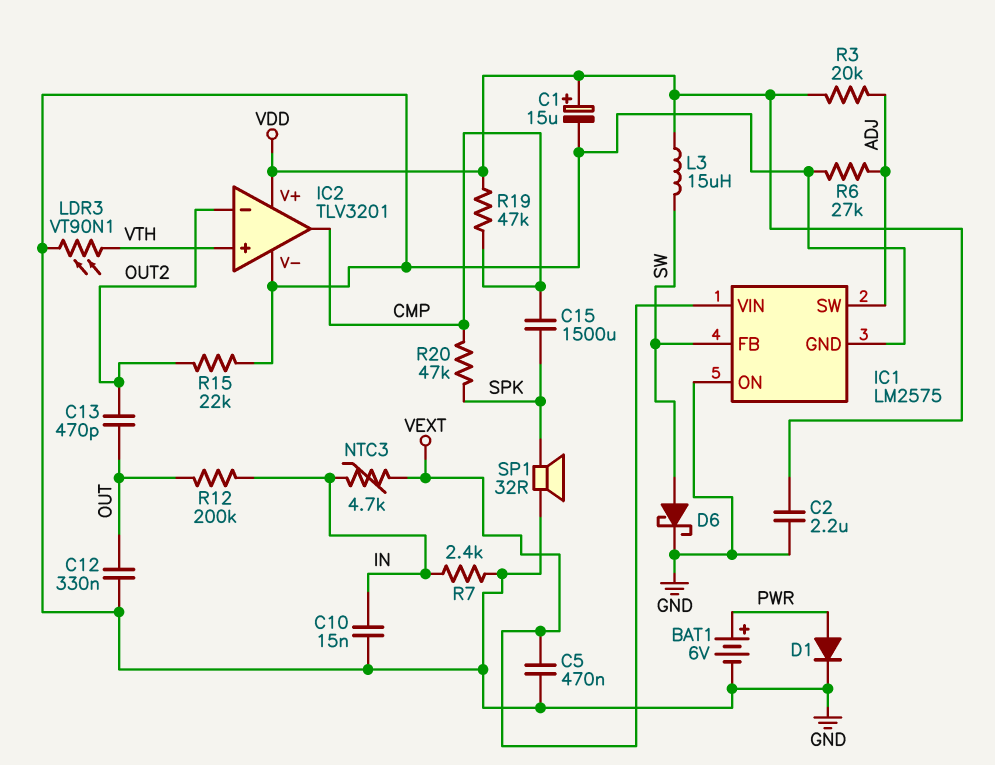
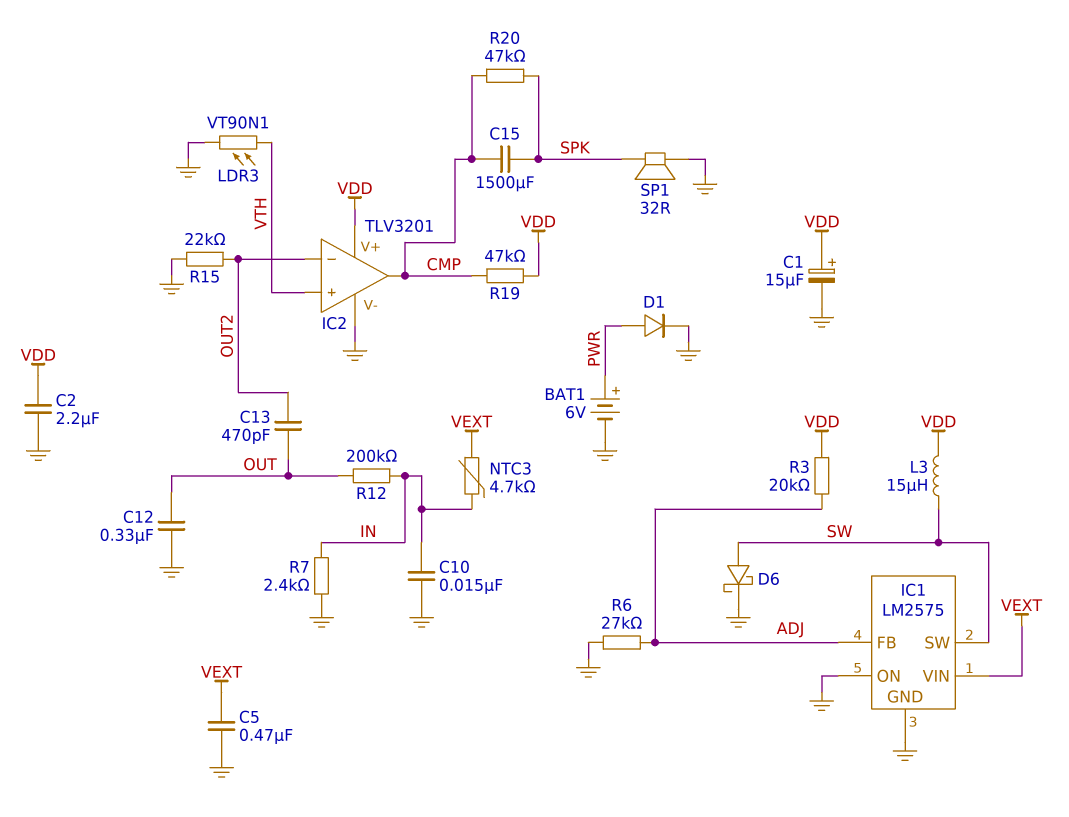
IC1 pin FB: SW -> ADJ
IC1 pin SW: ADJ -> SW

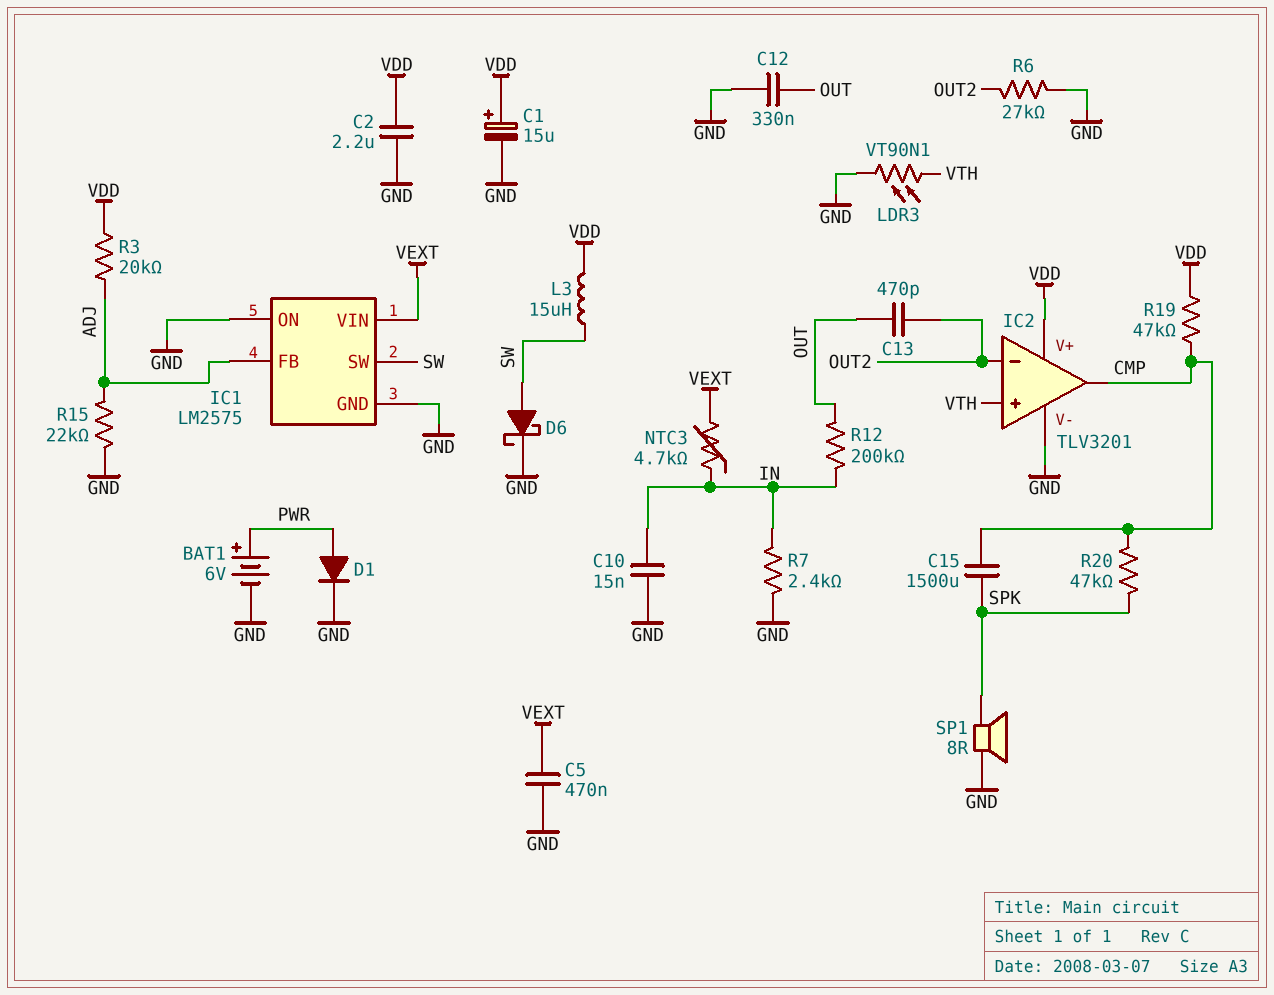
R6: 27k (ADJ, GND) -> 27k (GND, OUT2)
R15: 22k (GND, OUT2) -> 22k (ADJ, GND)
SP1: speaker 32R (GND, SPK) -> speaker 8R (GND, SPK)

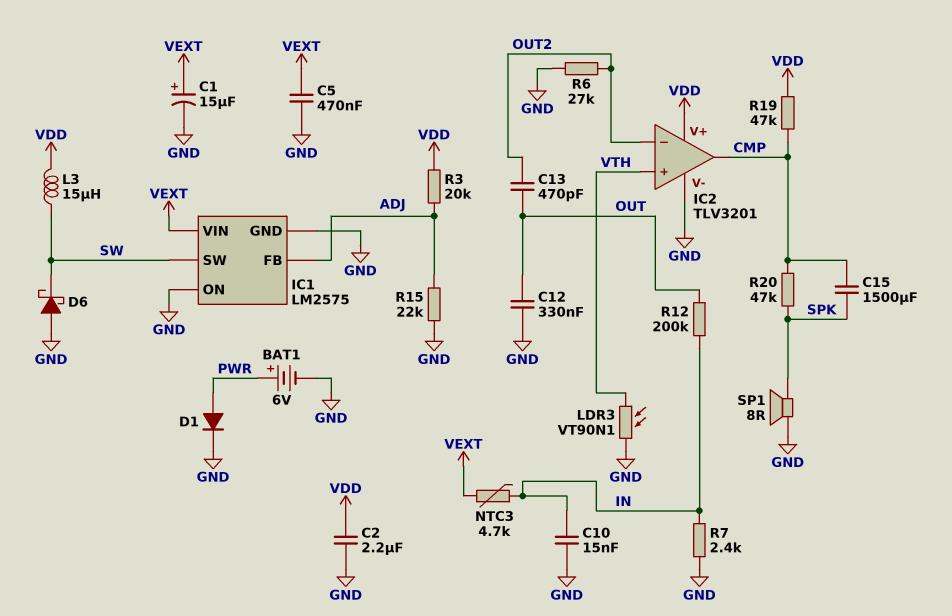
C1: 15uF (plus VDD, minus GND) -> 15uF (plus VEXT, minus GND)
D6: schottky (A SW, K GND) -> schottky (A GND, K SW)

